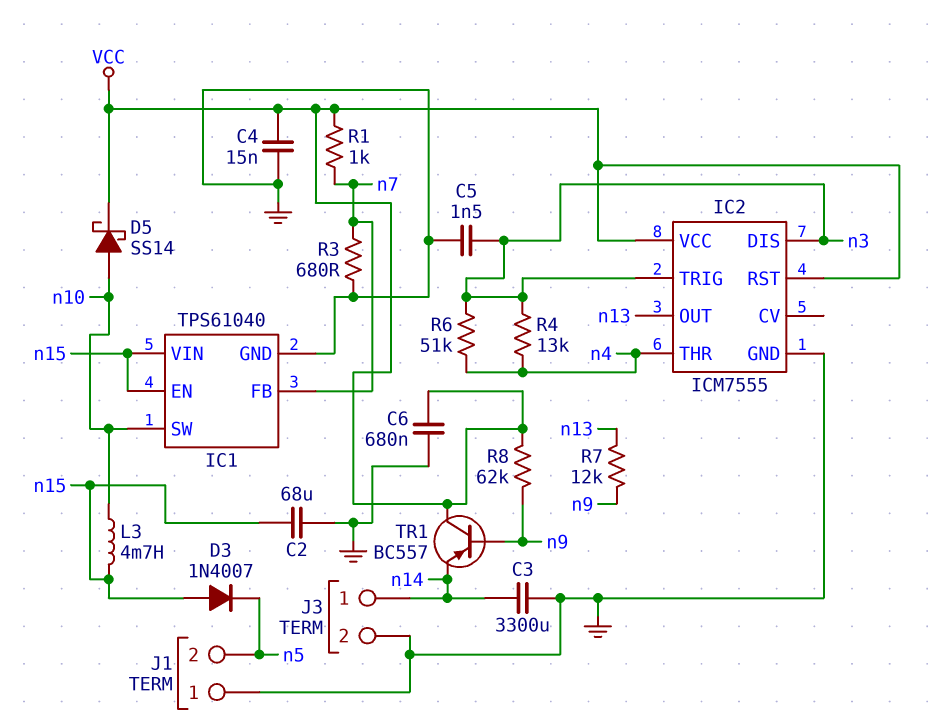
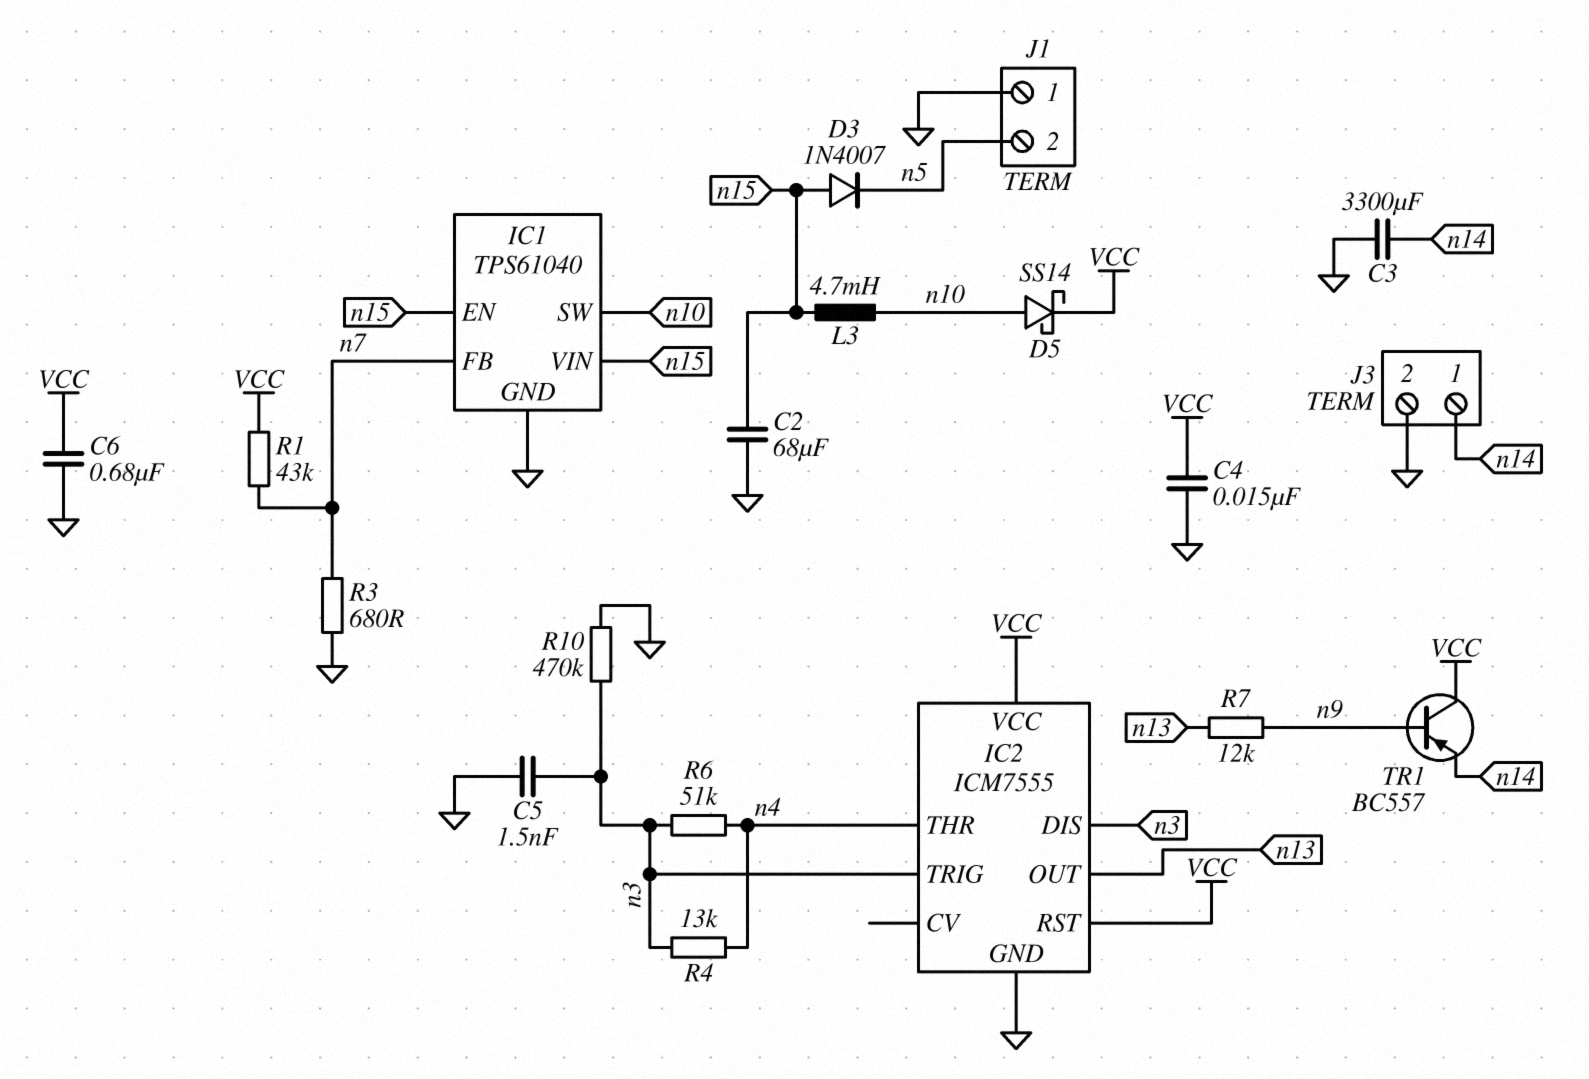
R1: 1k (VCC, n7) -> 43k (VCC, n7)
R8: 62k (VCC, n9) -> none
R10: none -> 470k (GND, n3)

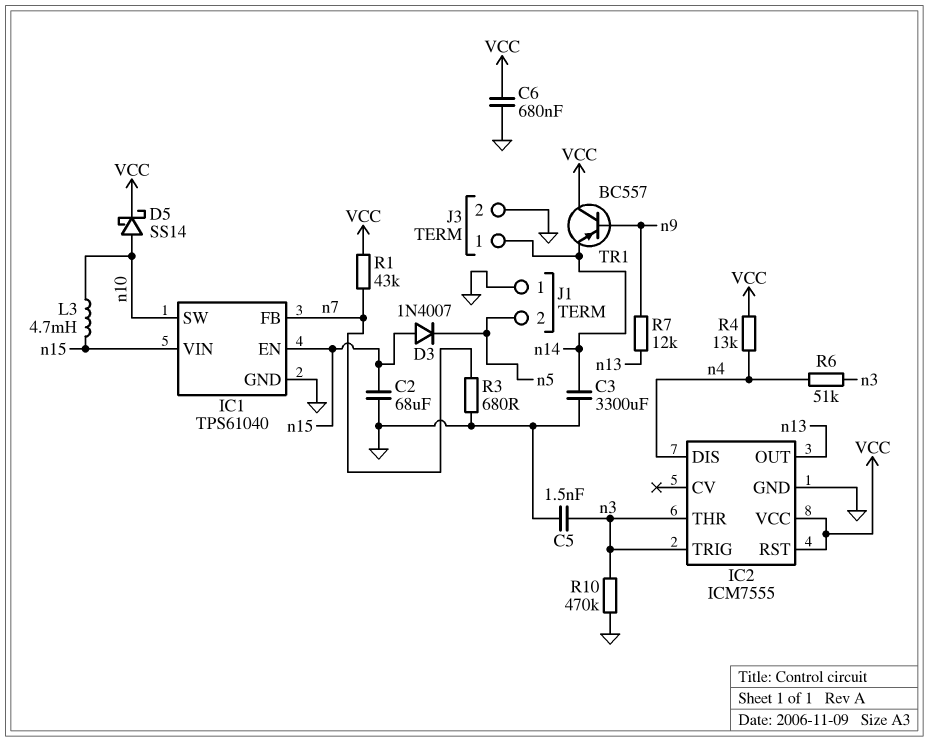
C4: 15nF (GND, VCC) -> none
IC2 pin DIS: n3 -> n4
IC2 pin THR: n4 -> n3
R4: 13k (n3, n4) -> 13k (VCC, n4)

